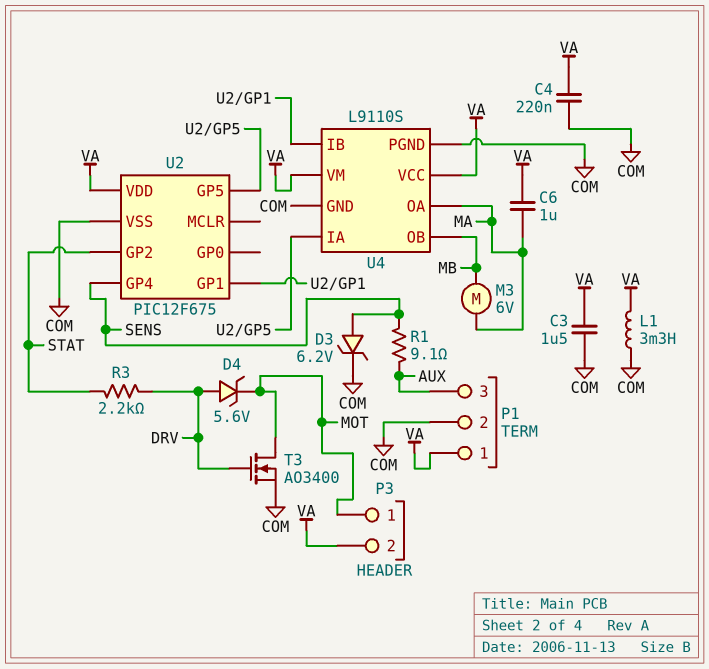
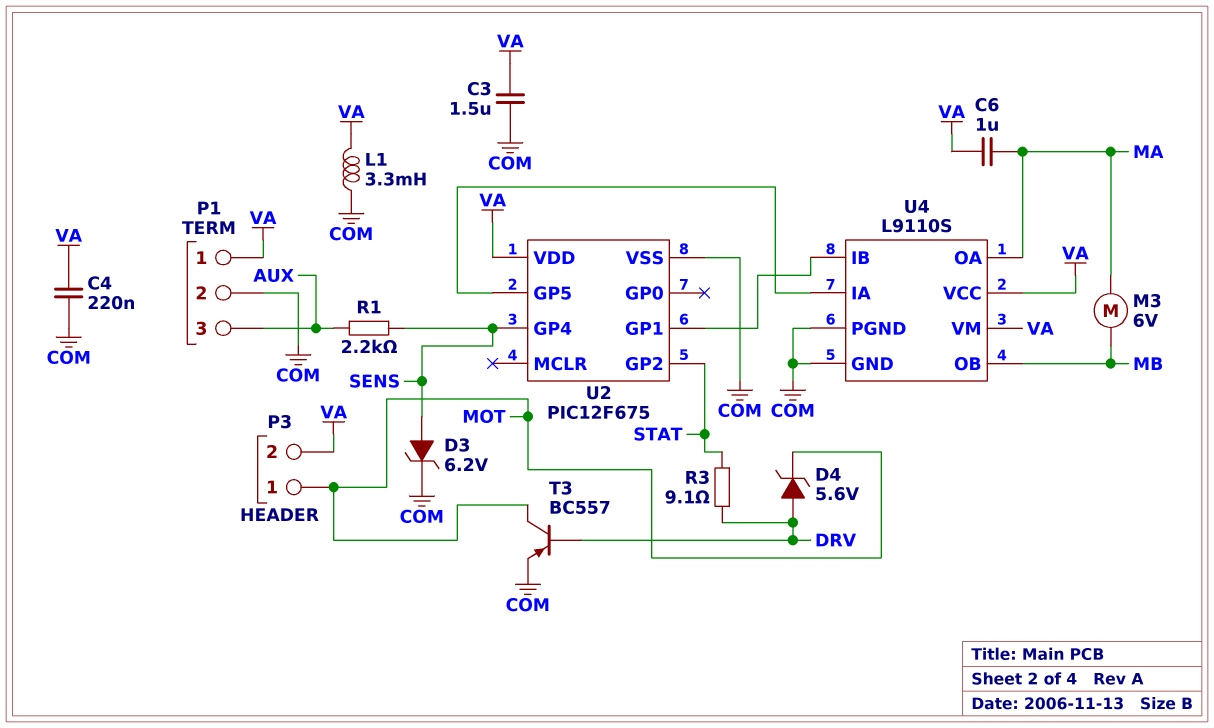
R1: 9.1 (AUX, SENS) -> 2.2k (AUX, SENS)
R3: 2.2k (DRV, STAT) -> 9.1 (DRV, STAT)
T3: NMOS AO3400 (G DRV, D MOT, S COM) -> PNP BC557 (B DRV, C MOT, E COM)

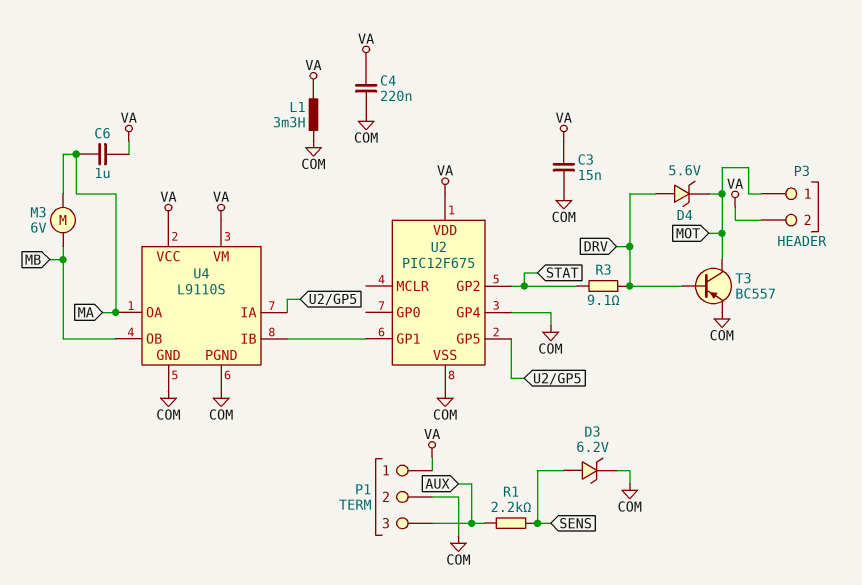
C3: 1.5uF (COM, VA) -> 15nF (COM, VA)
U2 pin GP4: SENS -> COM

